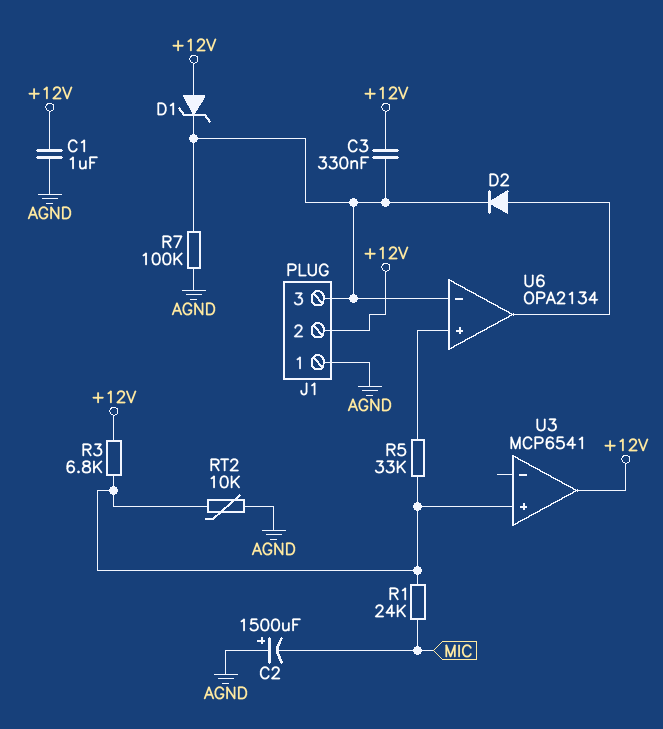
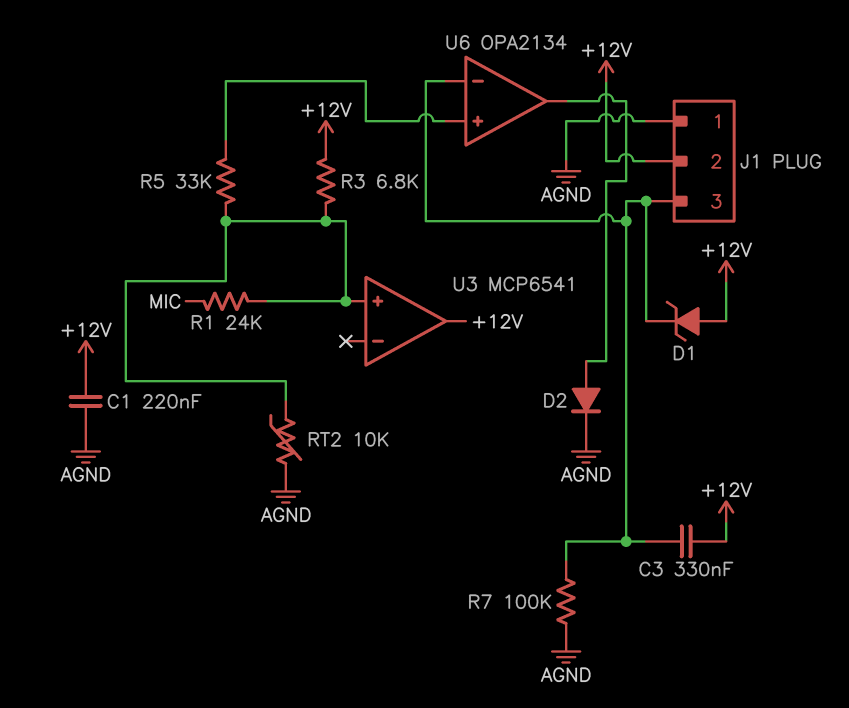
C1: 1uF (+12V, AGND) -> 220nF (+12V, AGND)
C2: 1500uF (plus AGND, minus MIC) -> none
D2: diode (A U6/out, K J1/3) -> diode (A U6/out, K AGND)

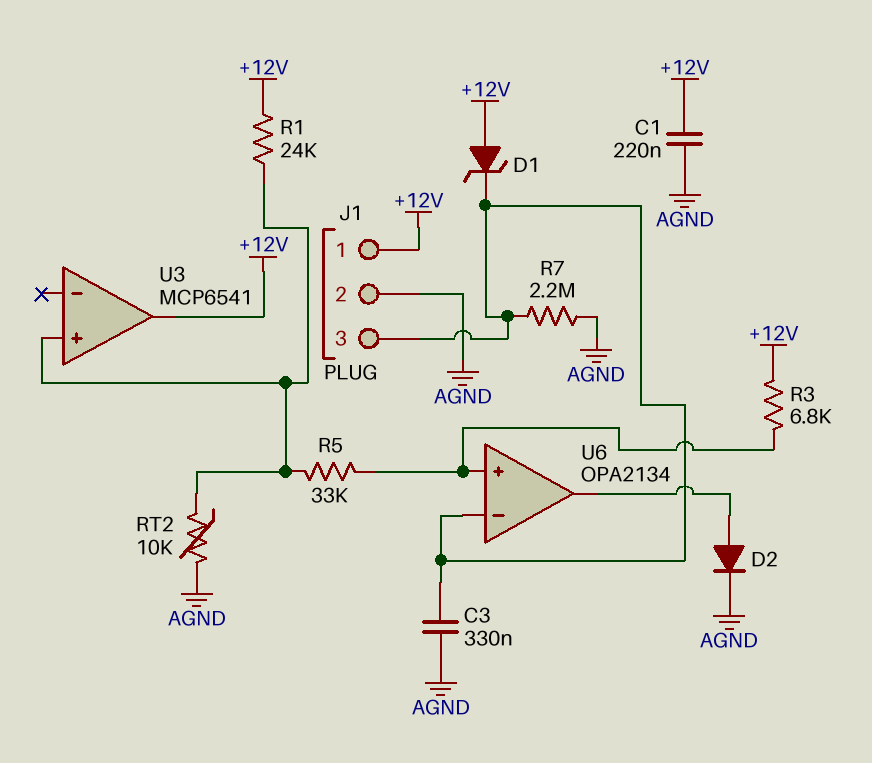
C3: 330nF (+12V, J1/3) -> 330nF (AGND, J1/3)
J1 pin 1: AGND -> +12V
J1 pin 2: +12V -> AGND
R1: 24k (MIC, U3/in+) -> 24k (+12V, U3/in+)
R3: 6.8k (+12V, U3/in+) -> 6.8k (+12V, U6/in+)
R7: 100k (AGND, J1/3) -> 2.2M (AGND, J1/3)

